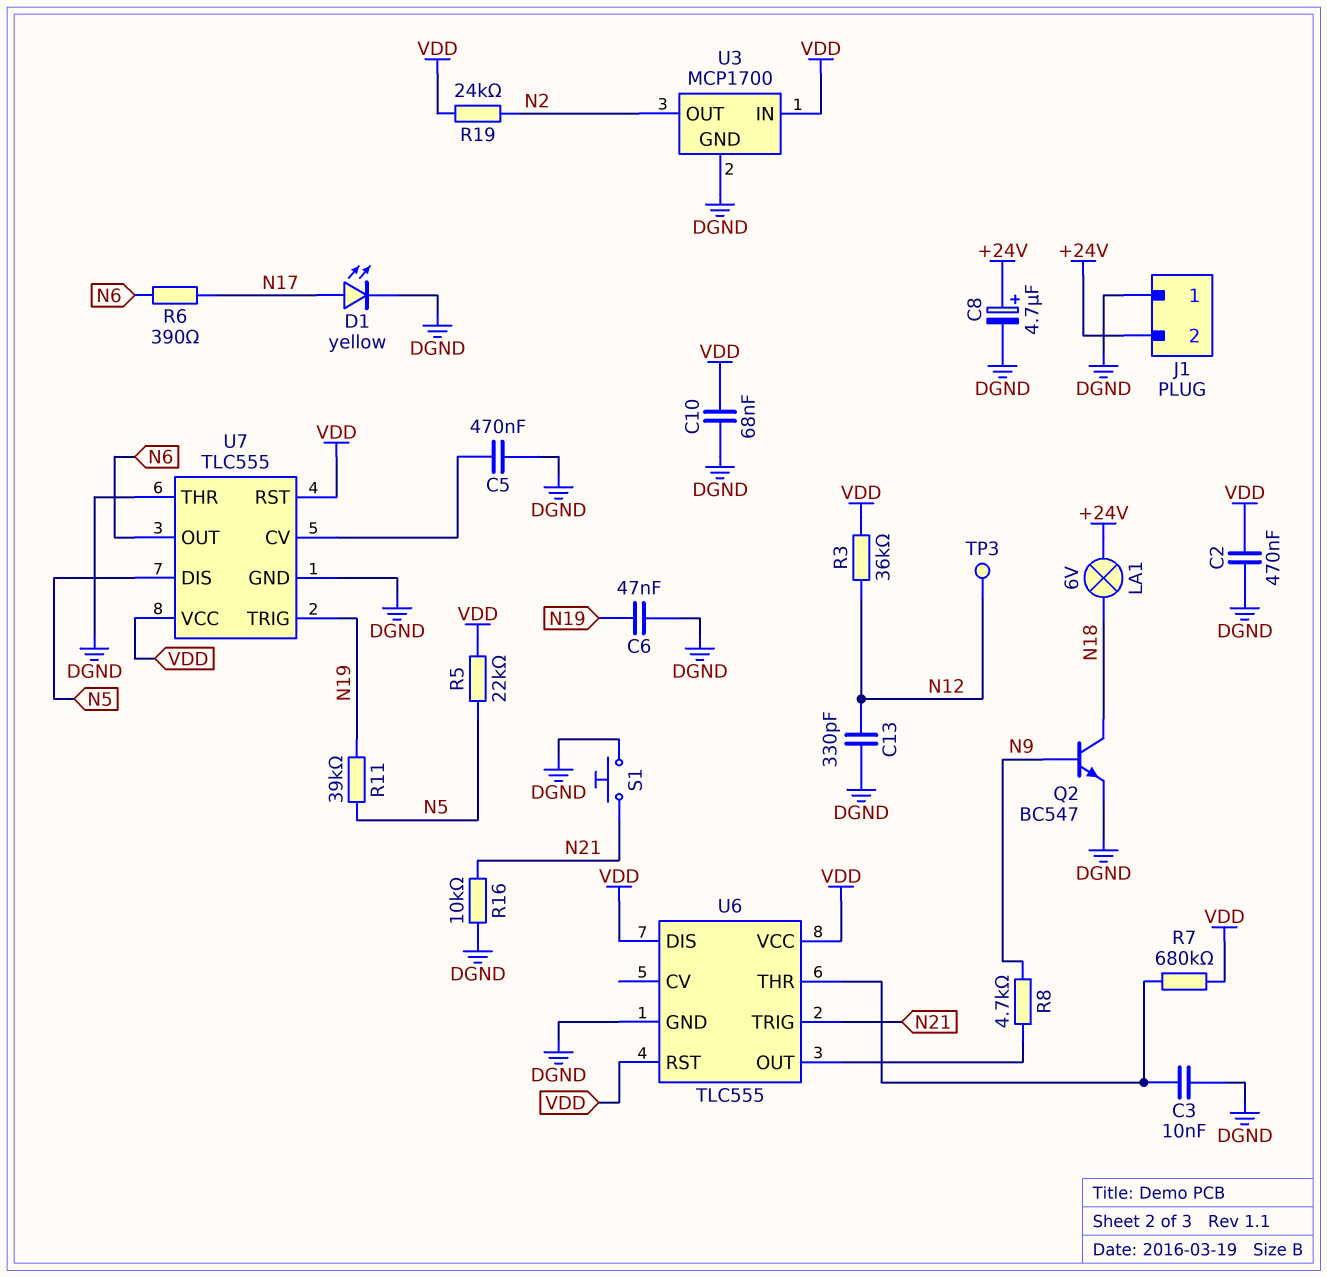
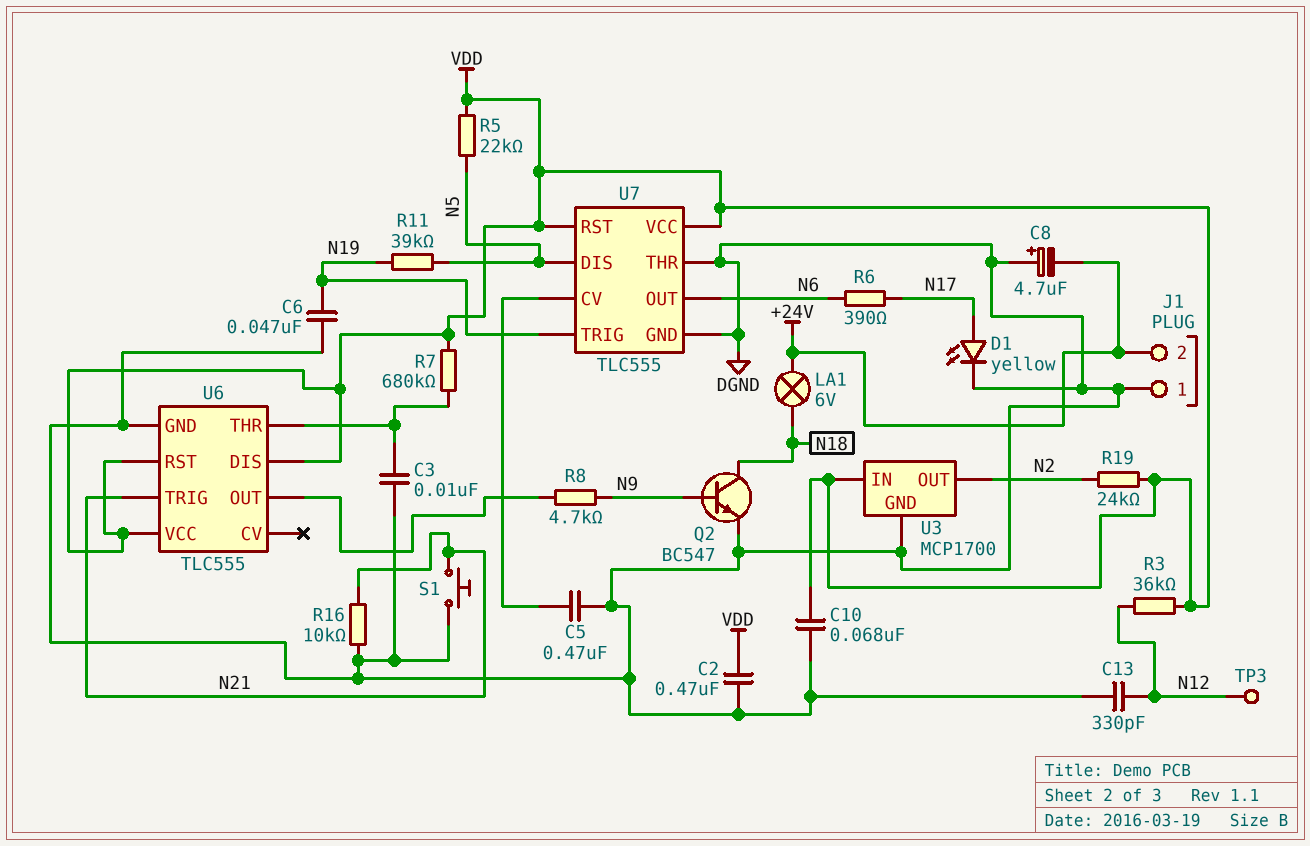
C8: 4.7uF (plus +24V, minus DGND) -> 4.7uF (plus DGND, minus +24V)

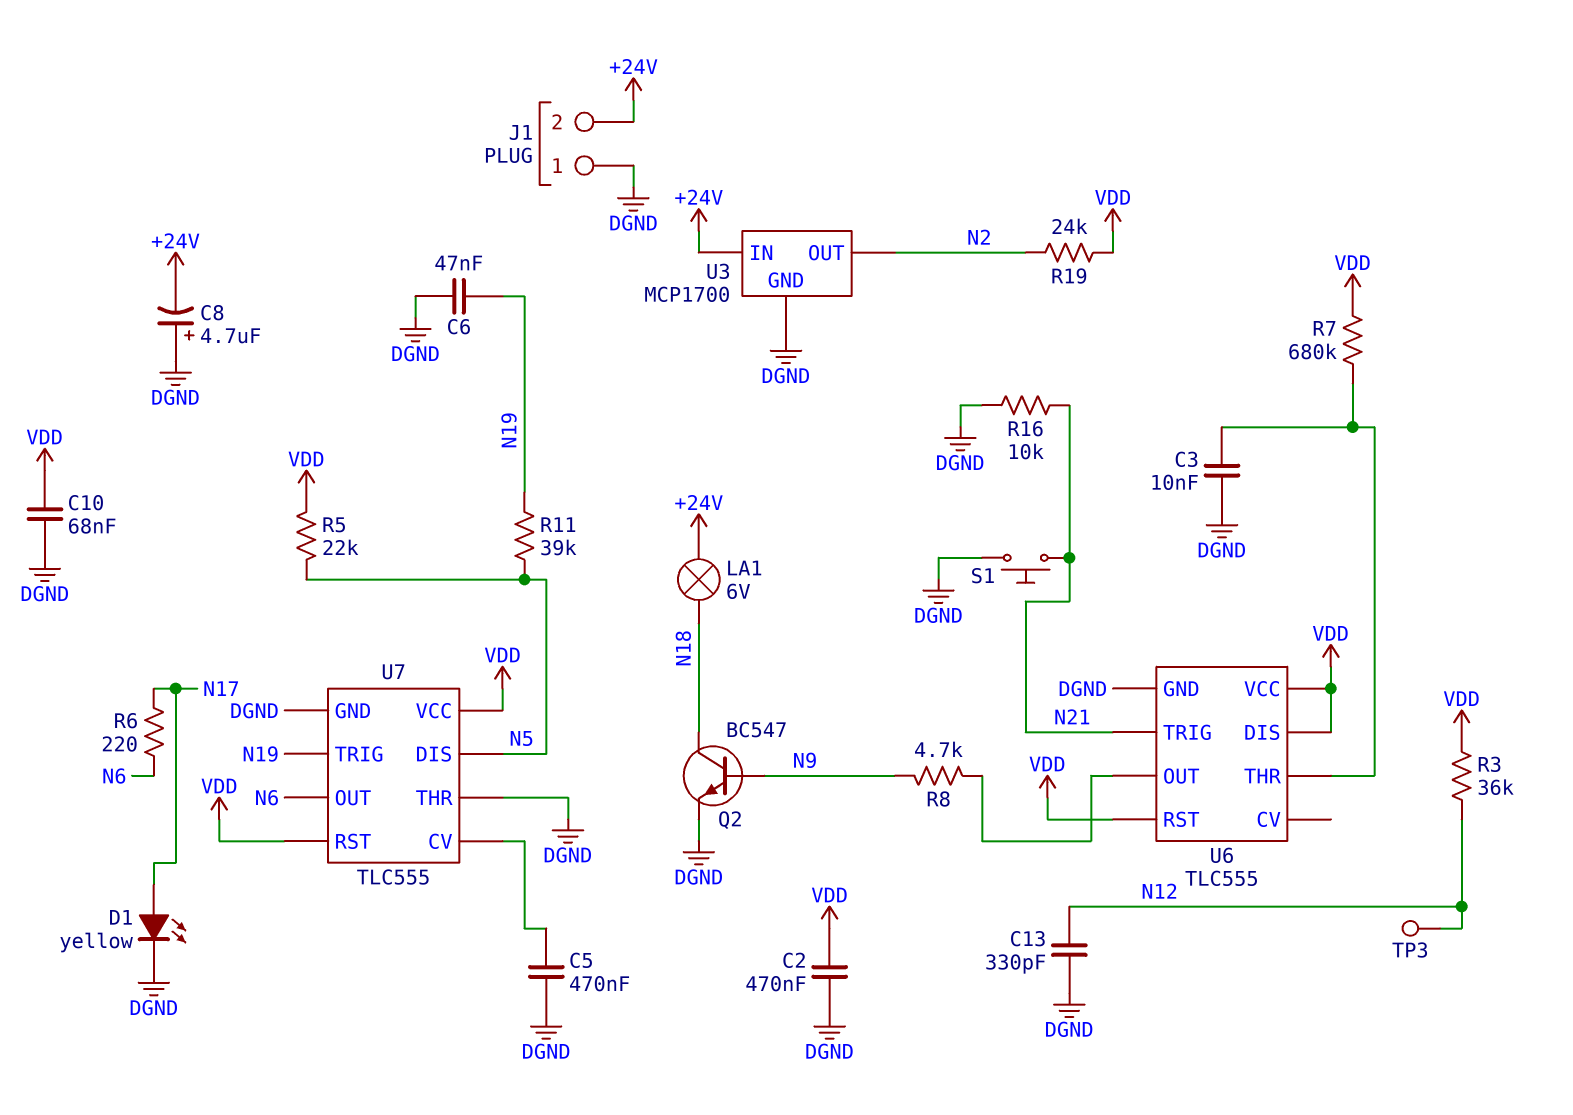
R6: 390 (N6, N17) -> 220 (N6, N17)
U3 pin IN: VDD -> +24V

